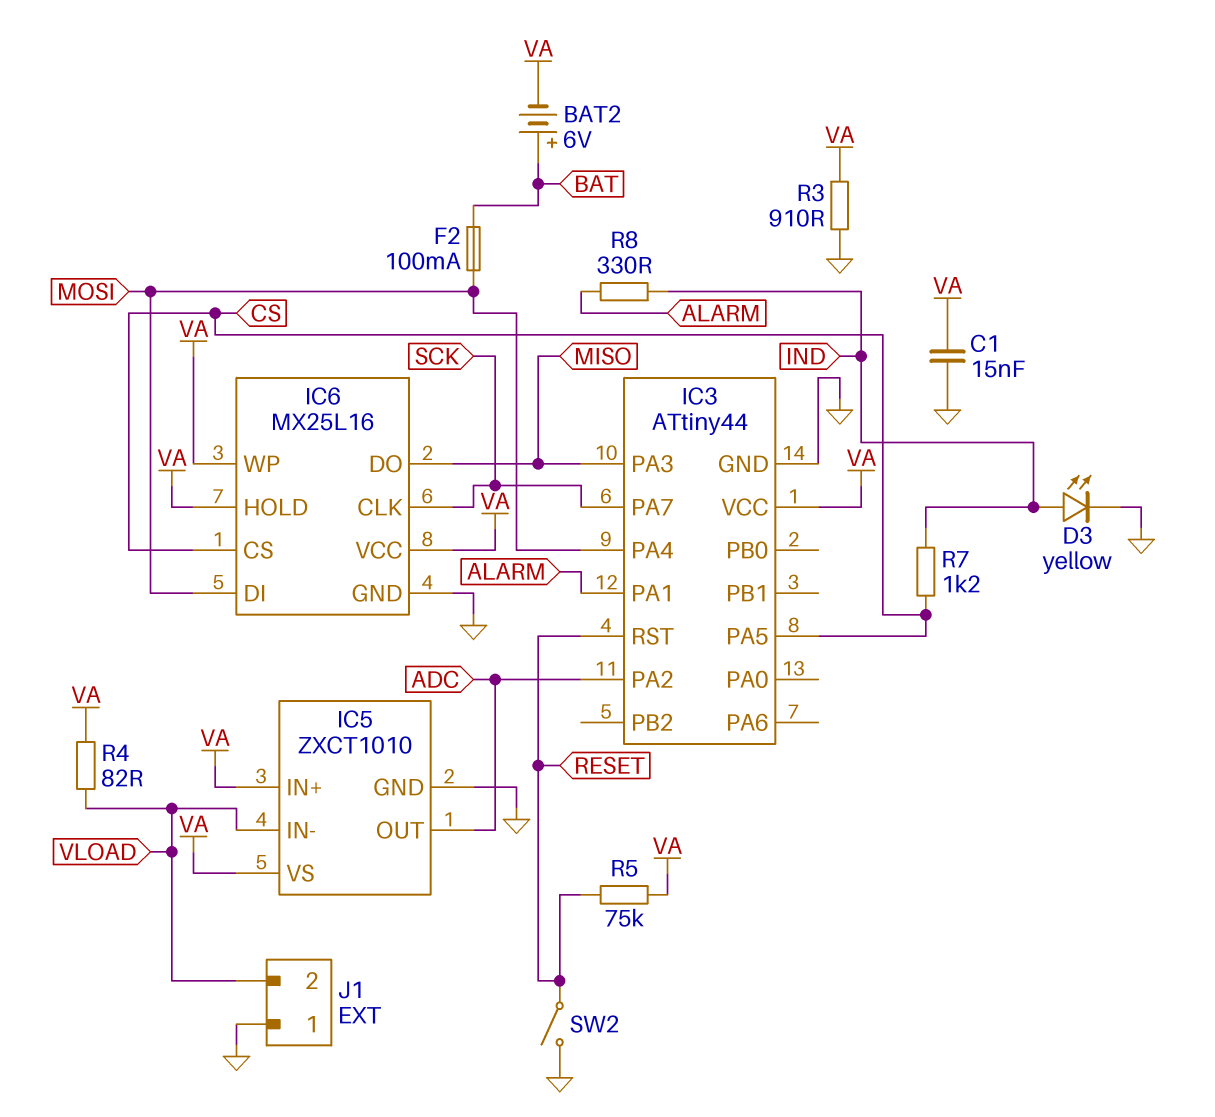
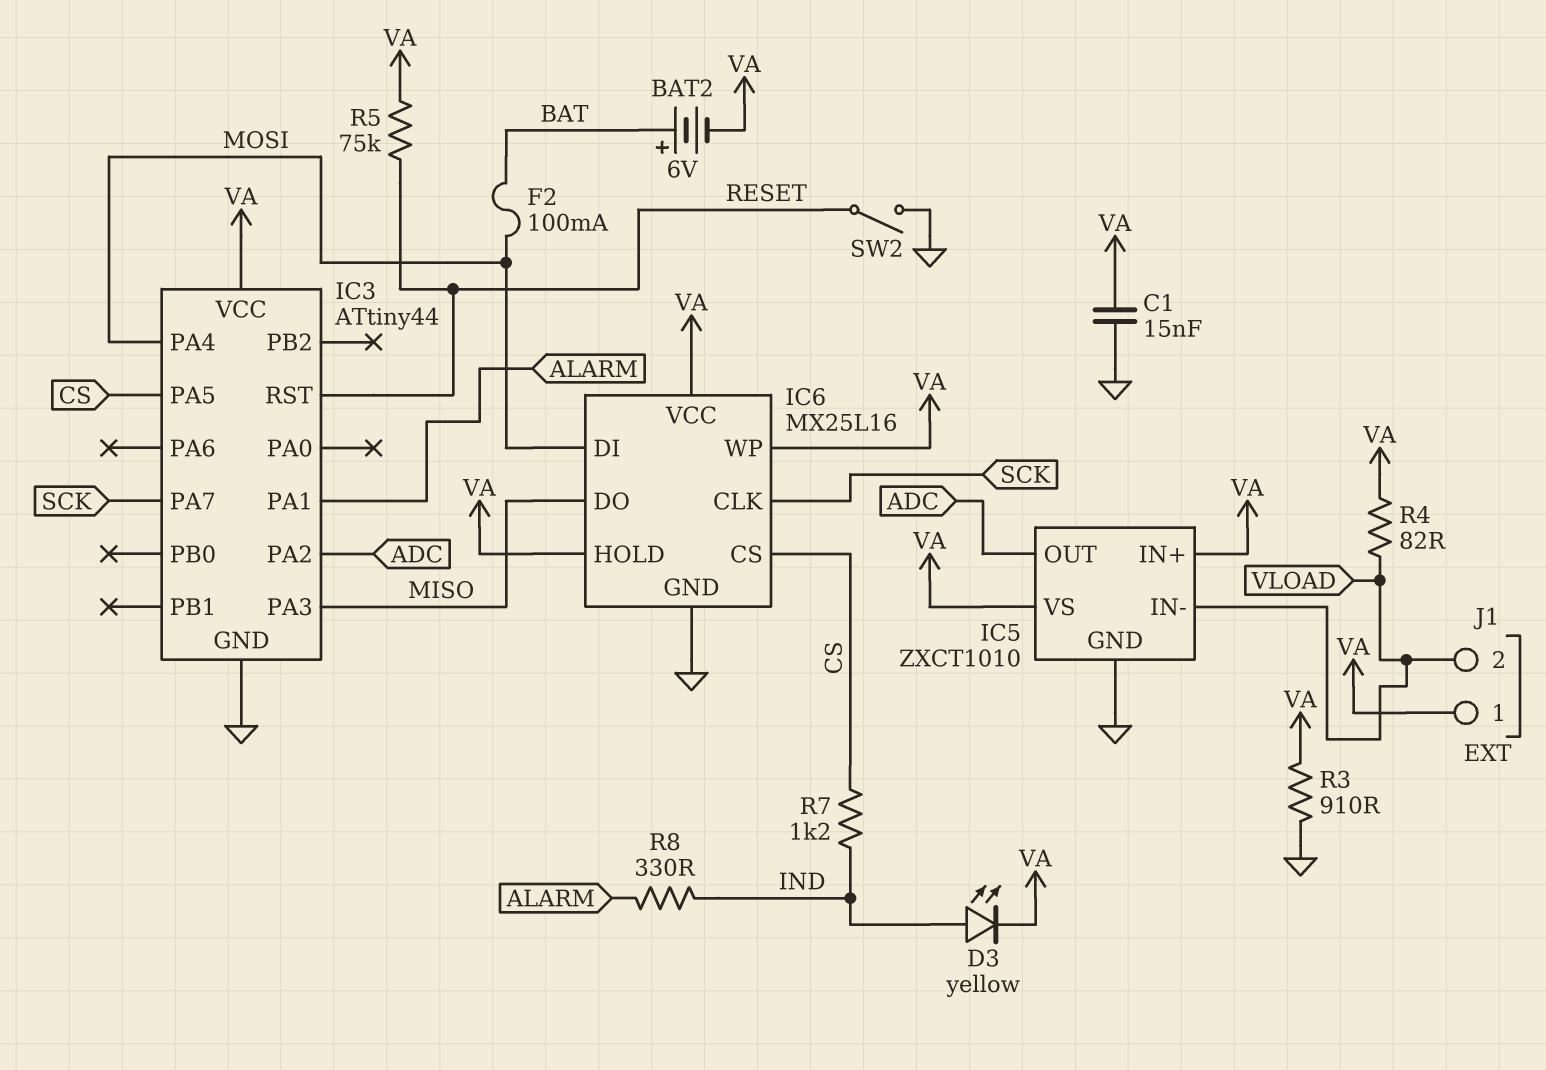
D3: LED yellow (A IND, K GND) -> LED yellow (A IND, K VA)
J1 pin 1: GND -> VA

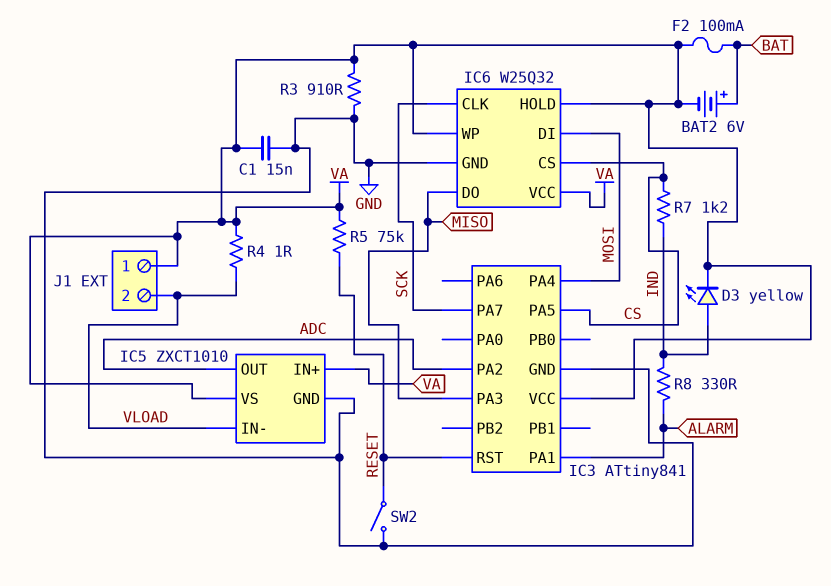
F2: 100mA (BAT, MOSI) -> 100mA (BAT, VA)
IC3: ATtiny44 -> ATtiny841
IC6: MX25L16 -> W25Q32
R4: 82 (VA, VLOAD) -> 1 (VA, VLOAD)

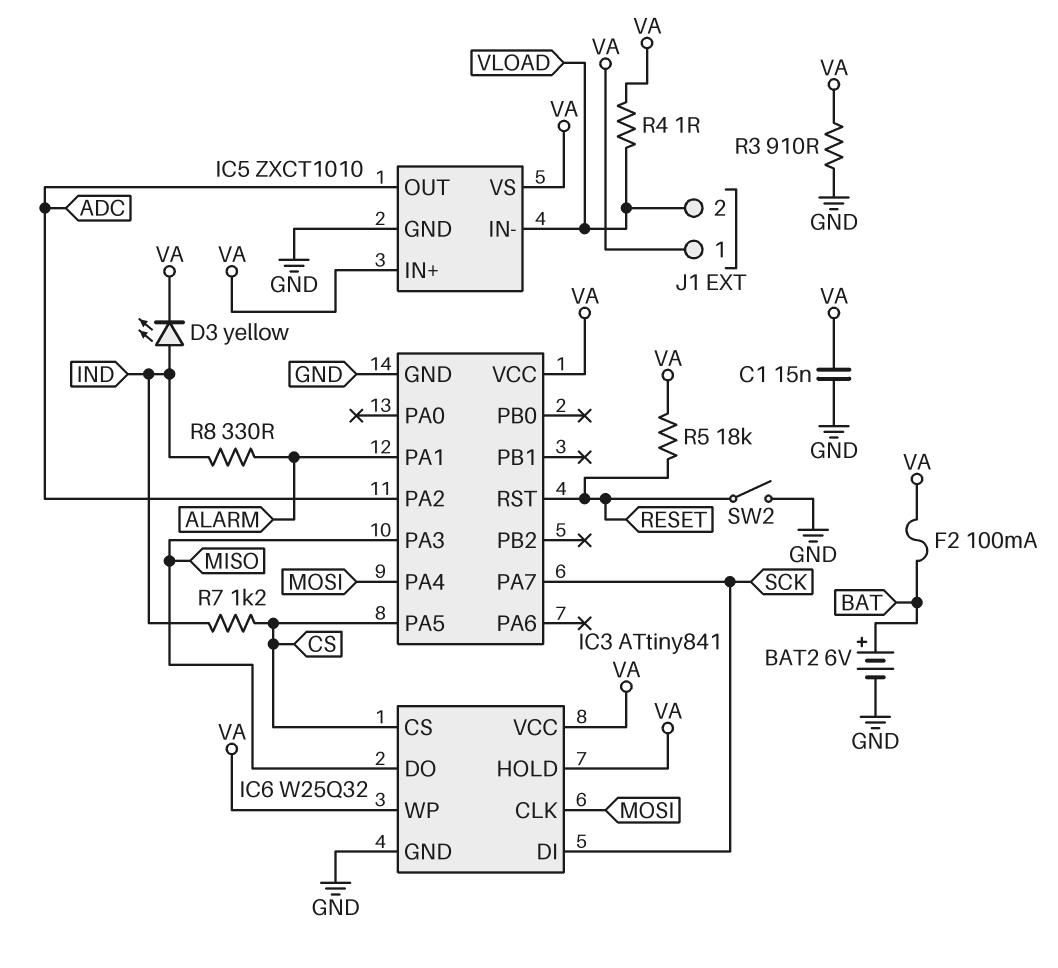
BAT2: 6V (plus BAT, minus VA) -> 6V (plus BAT, minus GND)
IC6 pin CLK: SCK -> MOSI
IC6 pin DI: MOSI -> SCK
R5: 75k (RESET, VA) -> 18k (RESET, VA)

